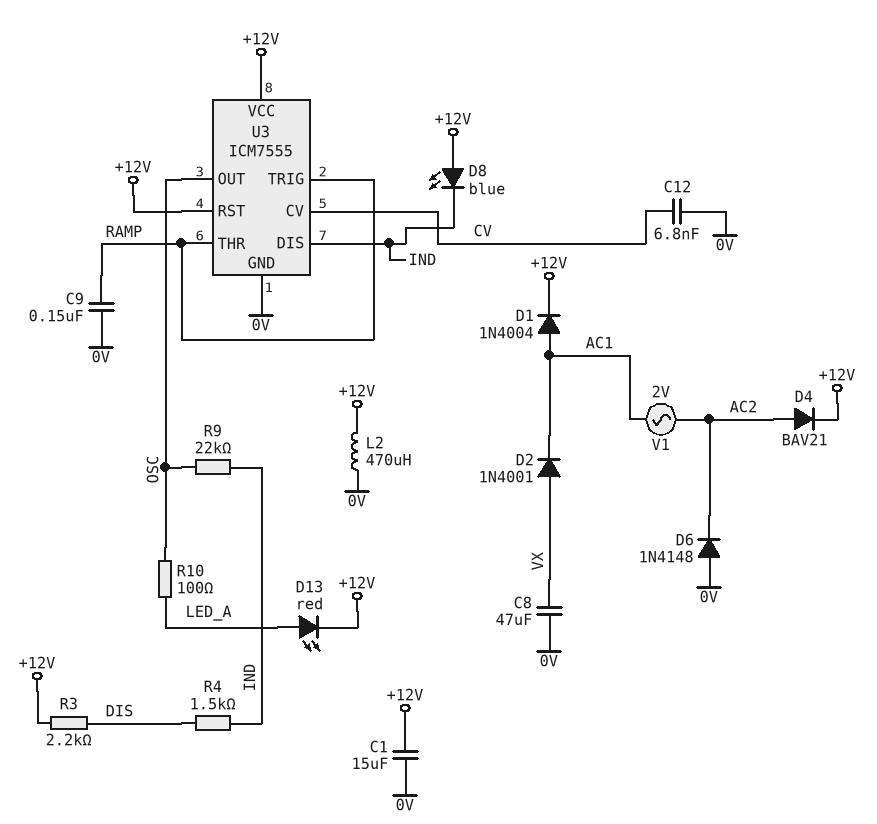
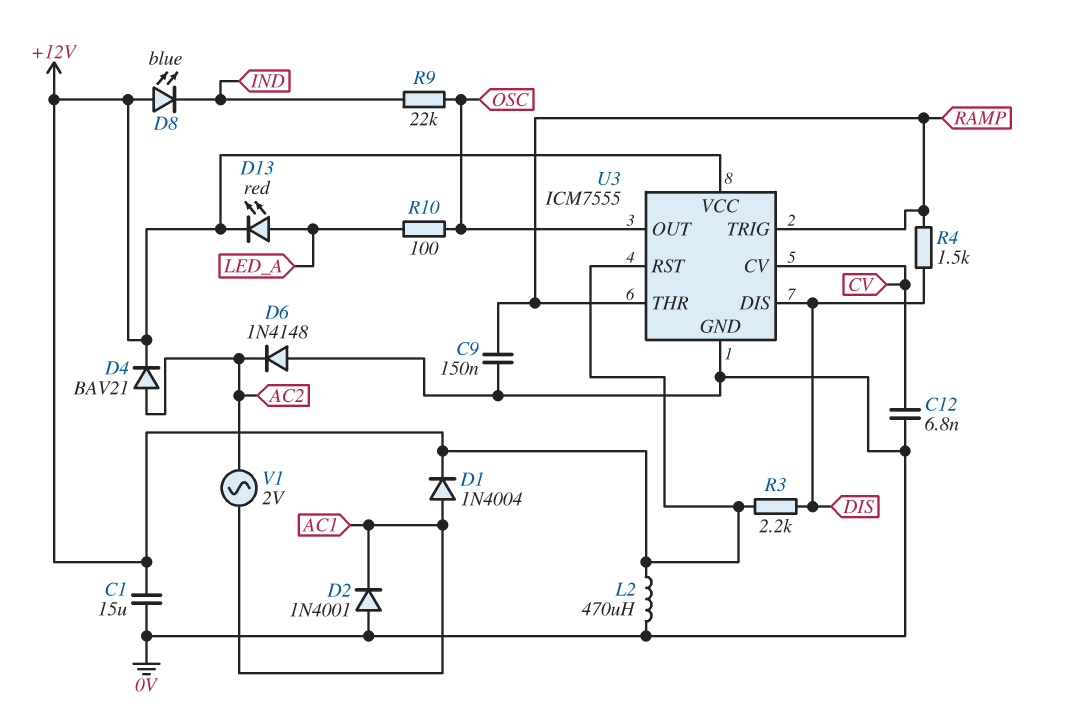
C8: 47uF (0V, VX) -> none
D2: diode 1N4001 (A VX, K AC1) -> diode 1N4001 (A 0V, K AC1)
R4: 1.5k (DIS, IND) -> 1.5k (DIS, RAMP)
U3 pin DIS: IND -> DIS

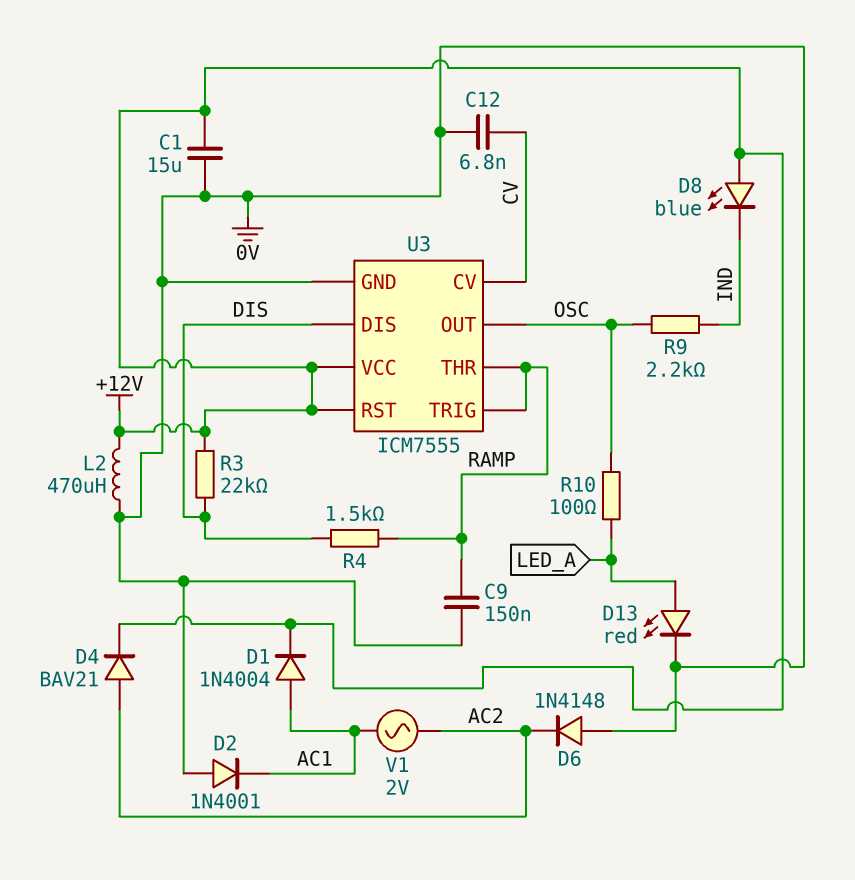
D13: LED red (A LED_A, K +12V) -> LED red (A LED_A, K 0V)
R3: 2.2k (+12V, DIS) -> 22k (+12V, DIS)
R9: 22k (IND, OSC) -> 2.2k (IND, OSC)

